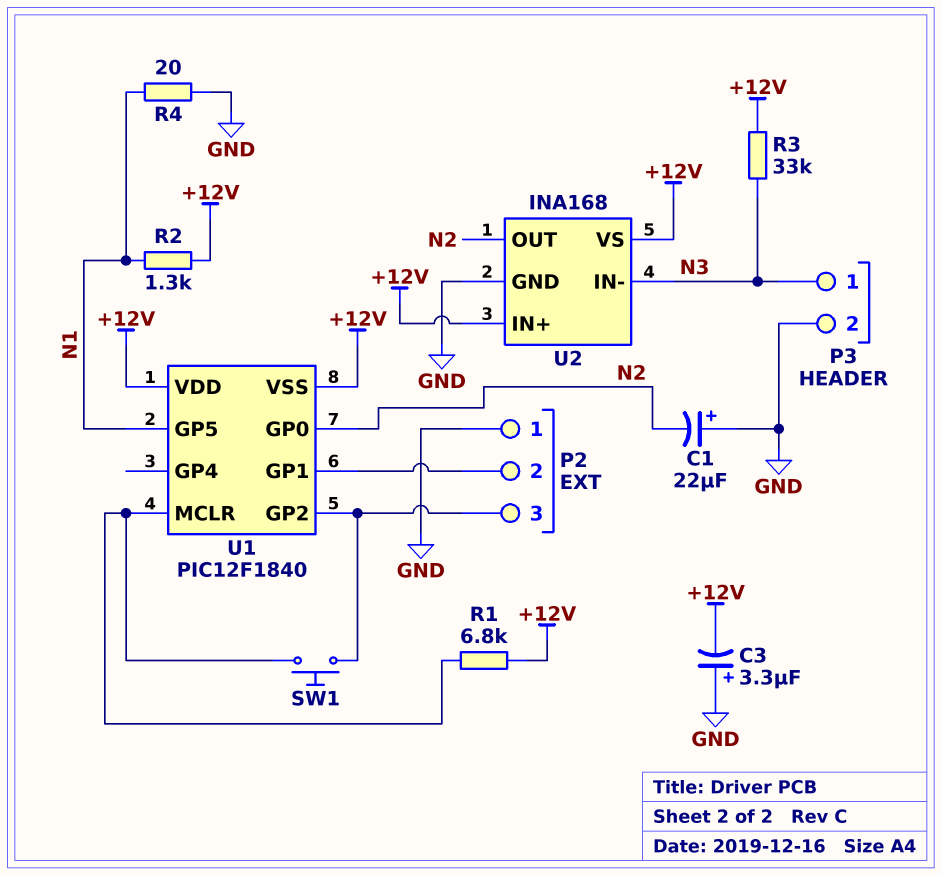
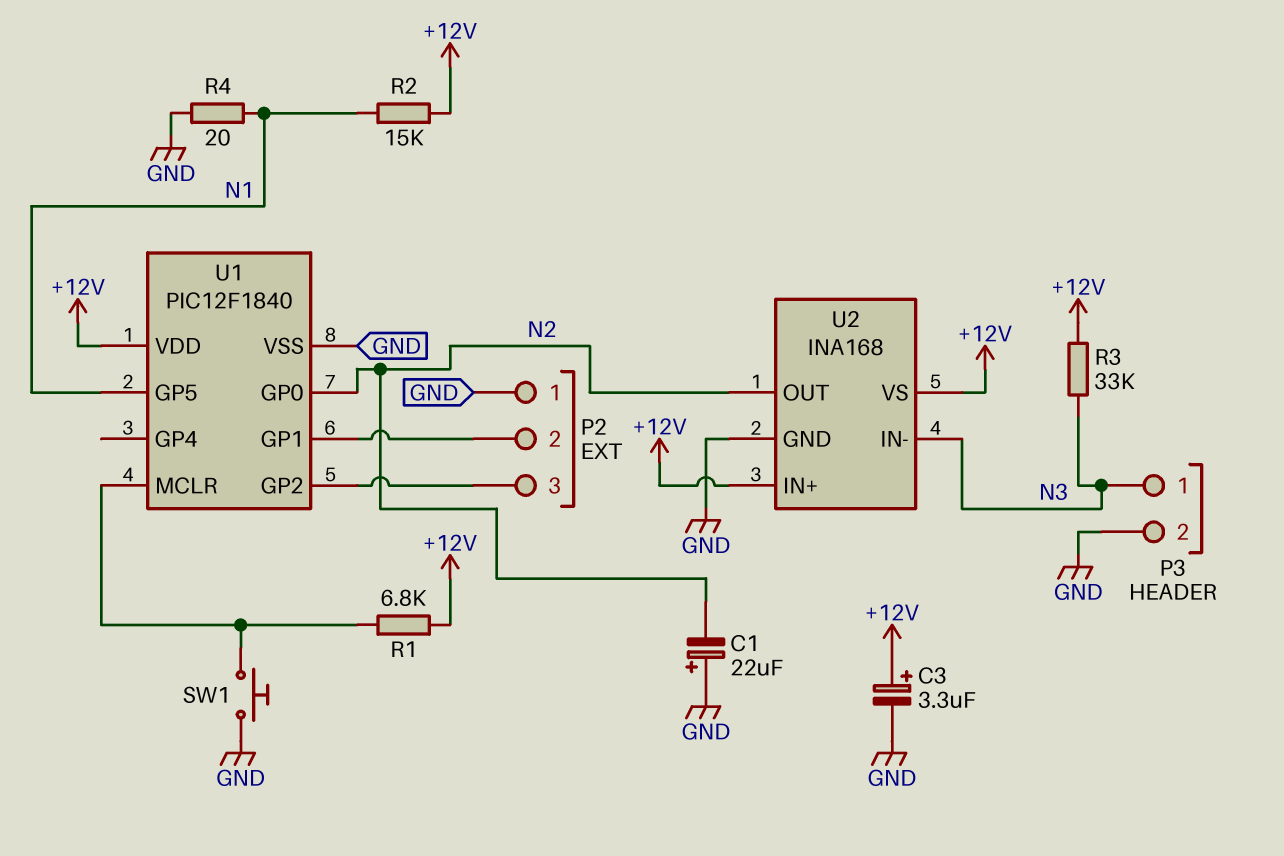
C3: 3.3uF (plus GND, minus +12V) -> 3.3uF (plus +12V, minus GND)
R2: 1.3k (+12V, N1) -> 15k (+12V, N1)
SW1: button (P2/3, U1/MCLR) -> button (GND, U1/MCLR)
U1 pin VSS: +12V -> GND

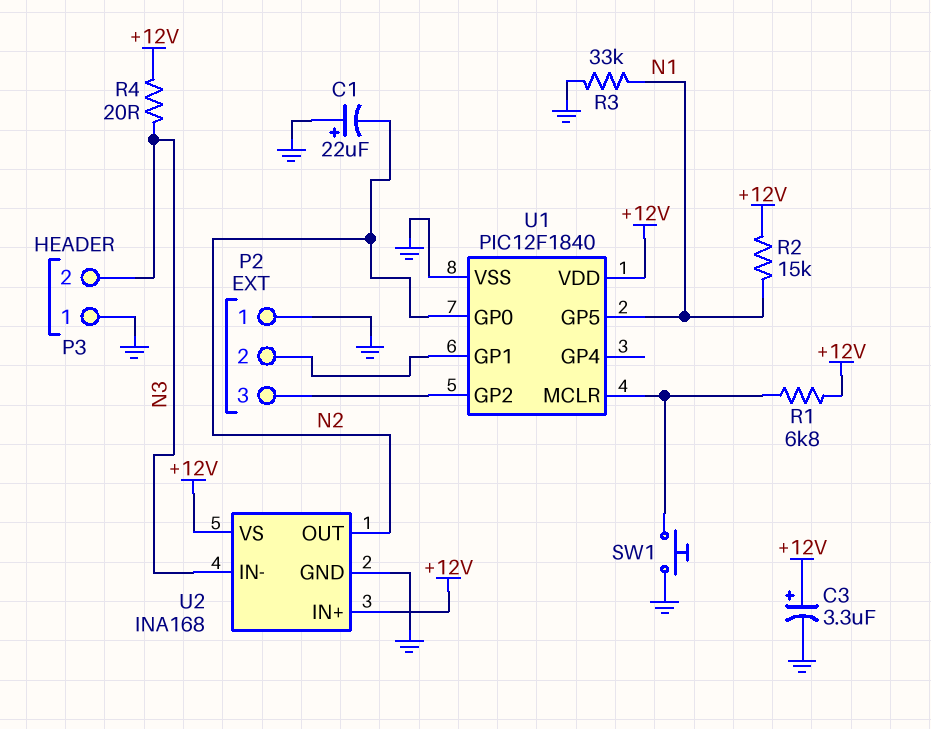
P3 pin 1: N3 -> GND
P3 pin 2: GND -> N3
R3: 33k (+12V, N3) -> 33k (GND, N1)
R4: 20 (GND, N1) -> 20 (+12V, N3)

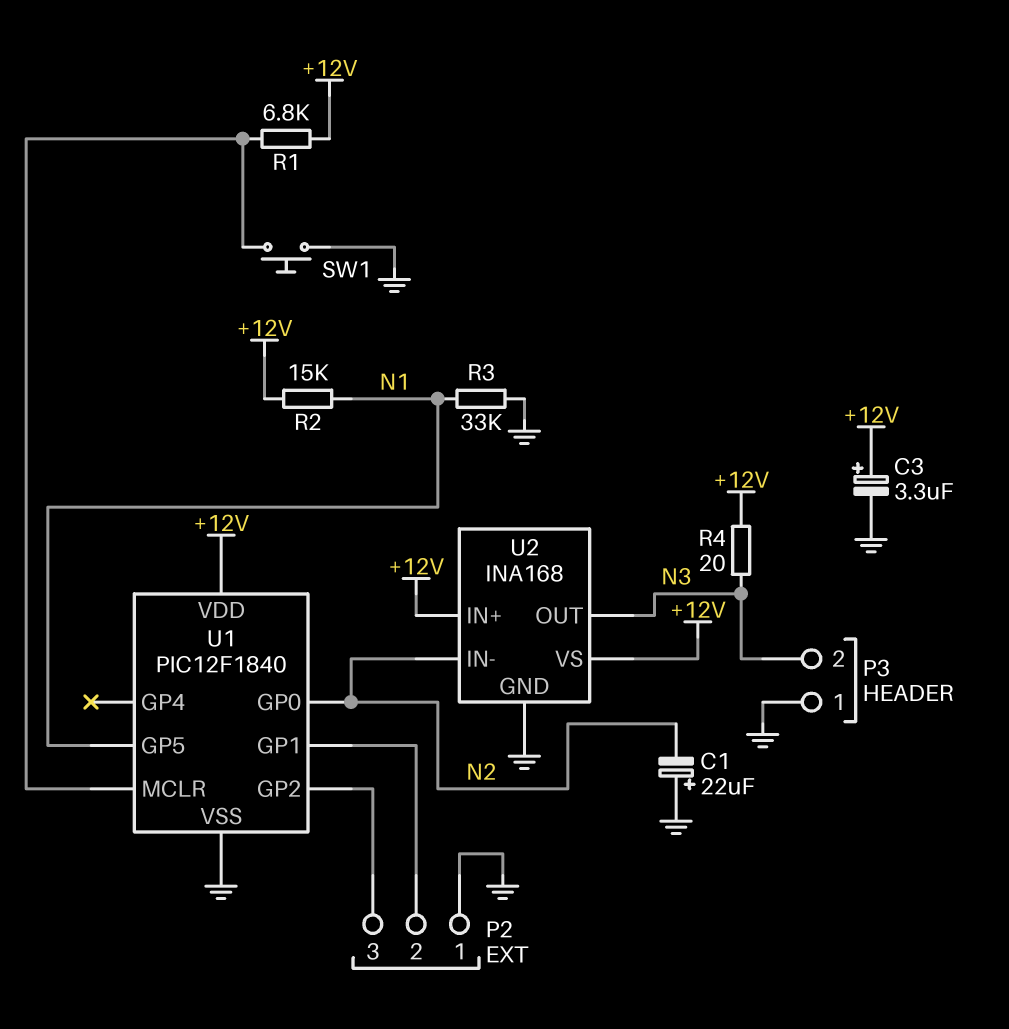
U2 pin IN-: N3 -> N2
U2 pin OUT: N2 -> N3

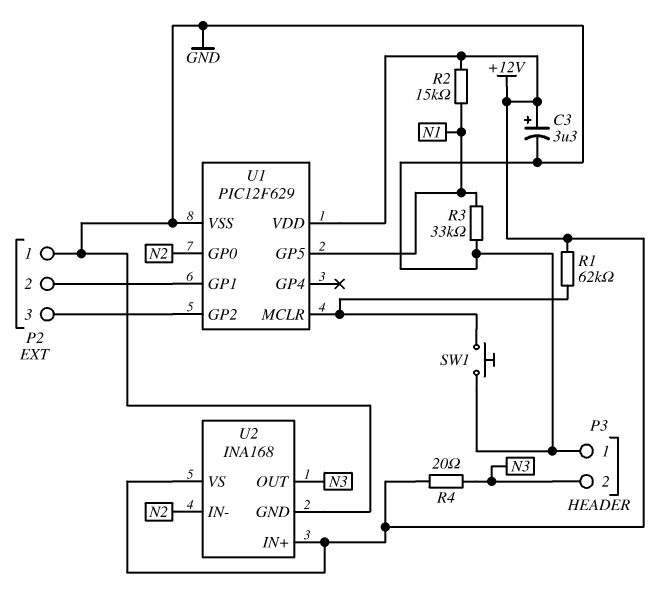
C1: 22uF (plus GND, minus N2) -> none
R1: 6.8k (+12V, U1/MCLR) -> 62k (+12V, U1/MCLR)
U1: PIC12F1840 -> PIC12F629

